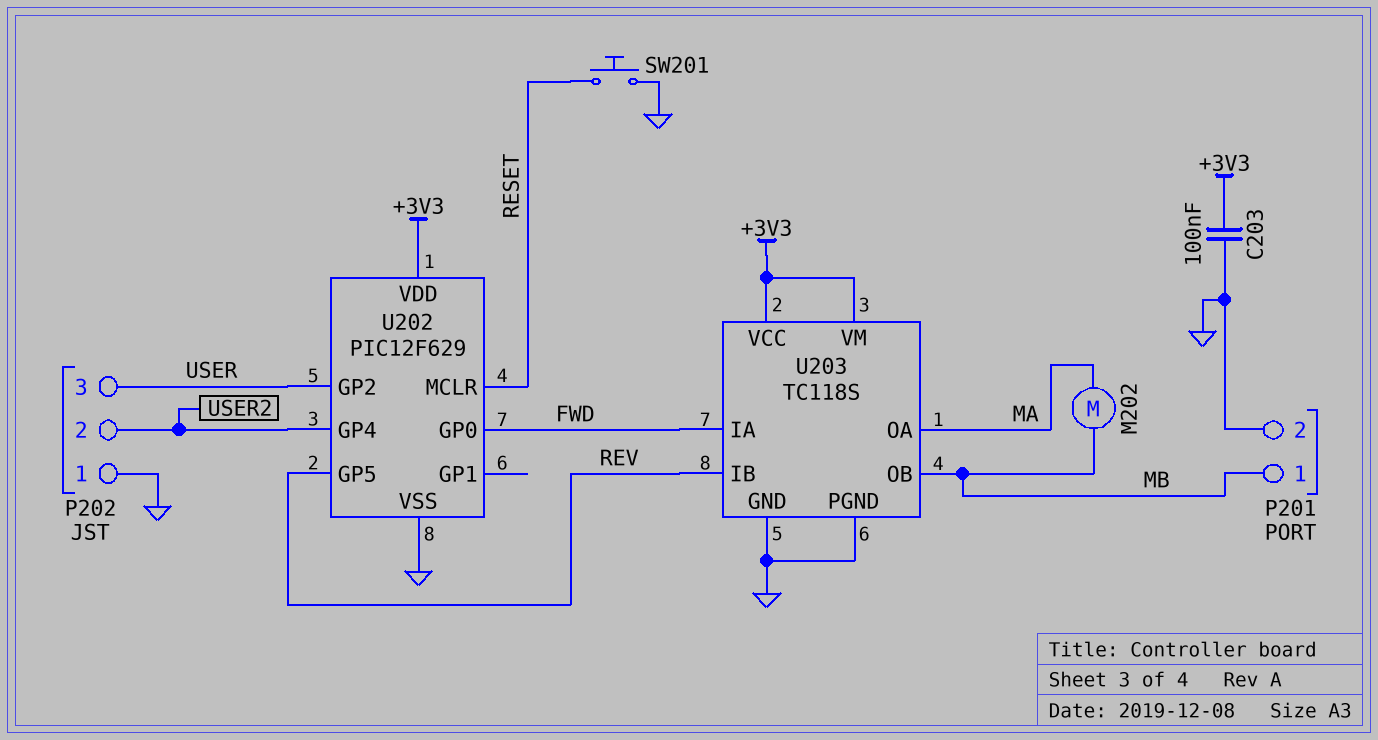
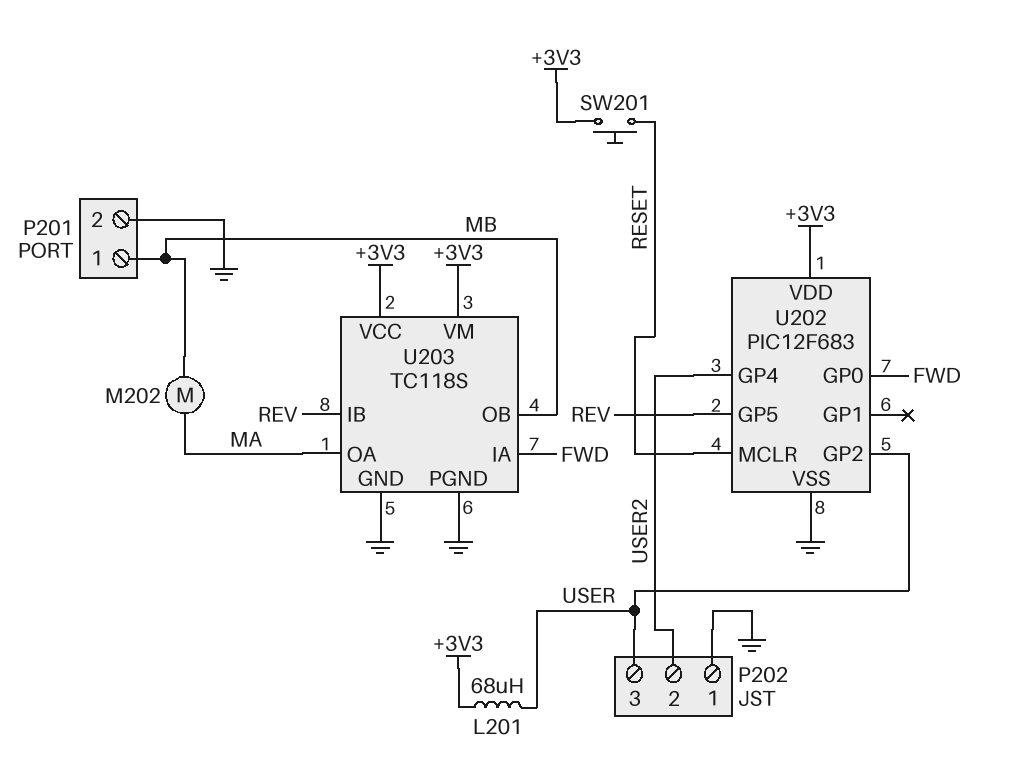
C203: 100nF (+3V3, GND) -> none
L201: none -> 68uH (+3V3, USER)
SW201: button (GND, RESET) -> button (+3V3, RESET)
U202: PIC12F629 -> PIC12F683

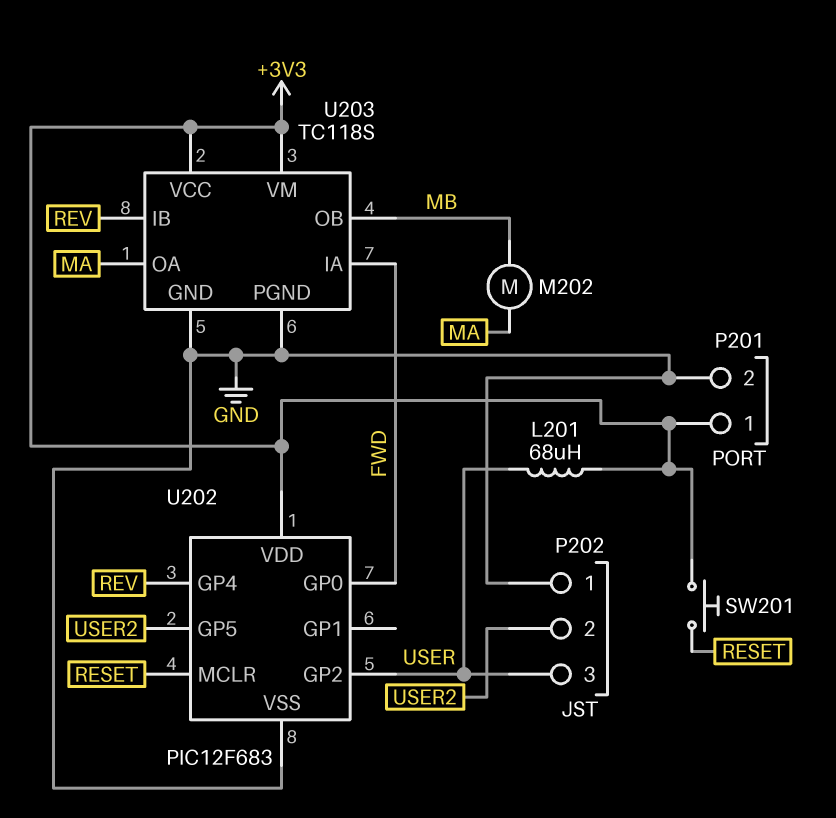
P201 pin 1: MB -> +3V3
U202 pin GP4: USER2 -> REV
U202 pin GP5: REV -> USER2

